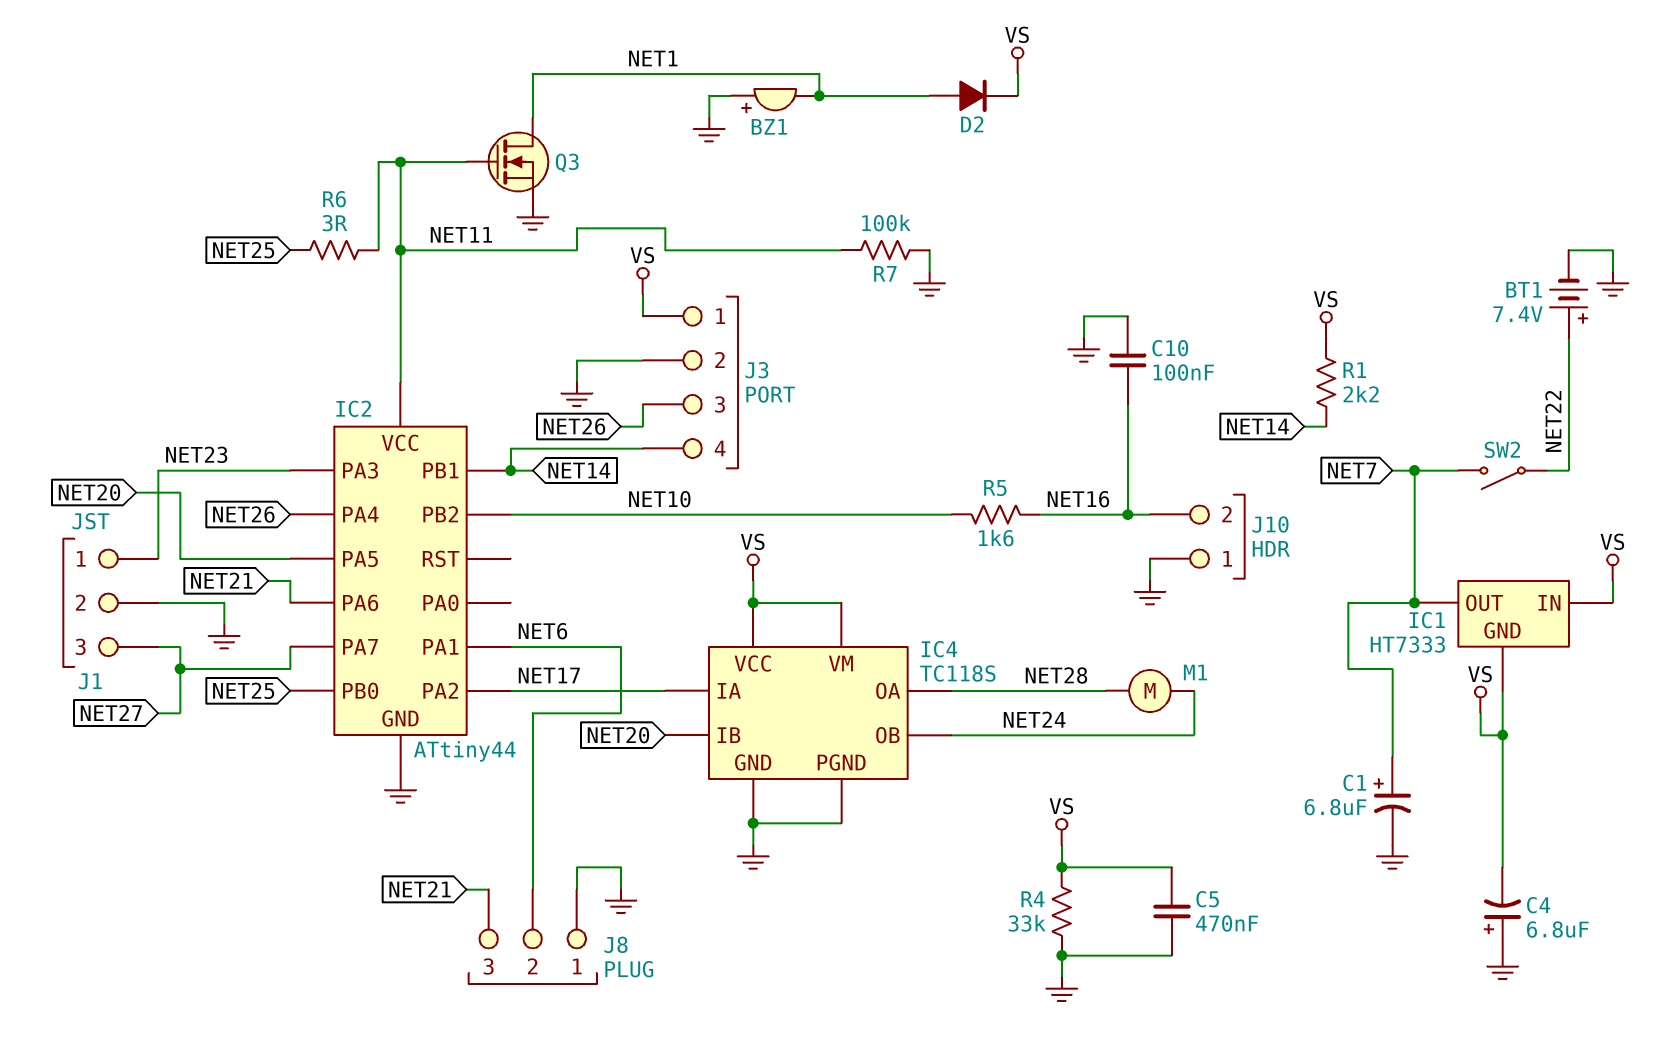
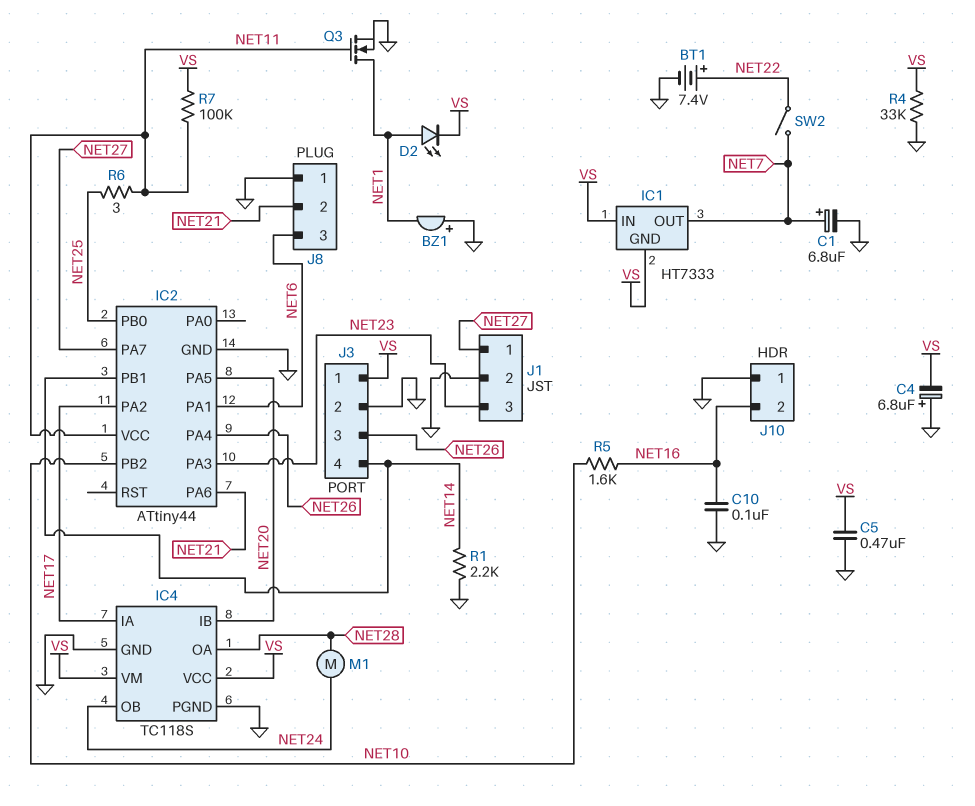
D2: diode (A NET1, K VS) -> LED (A NET1, K VS)
J1 pin 1: NET23 -> NET27
J1 pin 3: NET27 -> NET23
J8 pin 2: NET6 -> NET21
J8 pin 3: NET21 -> NET6
R1: 2.2k (NET14, VS) -> 2.2k (GND, NET14)
R7: 100k (GND, NET11) -> 100k (NET11, VS)

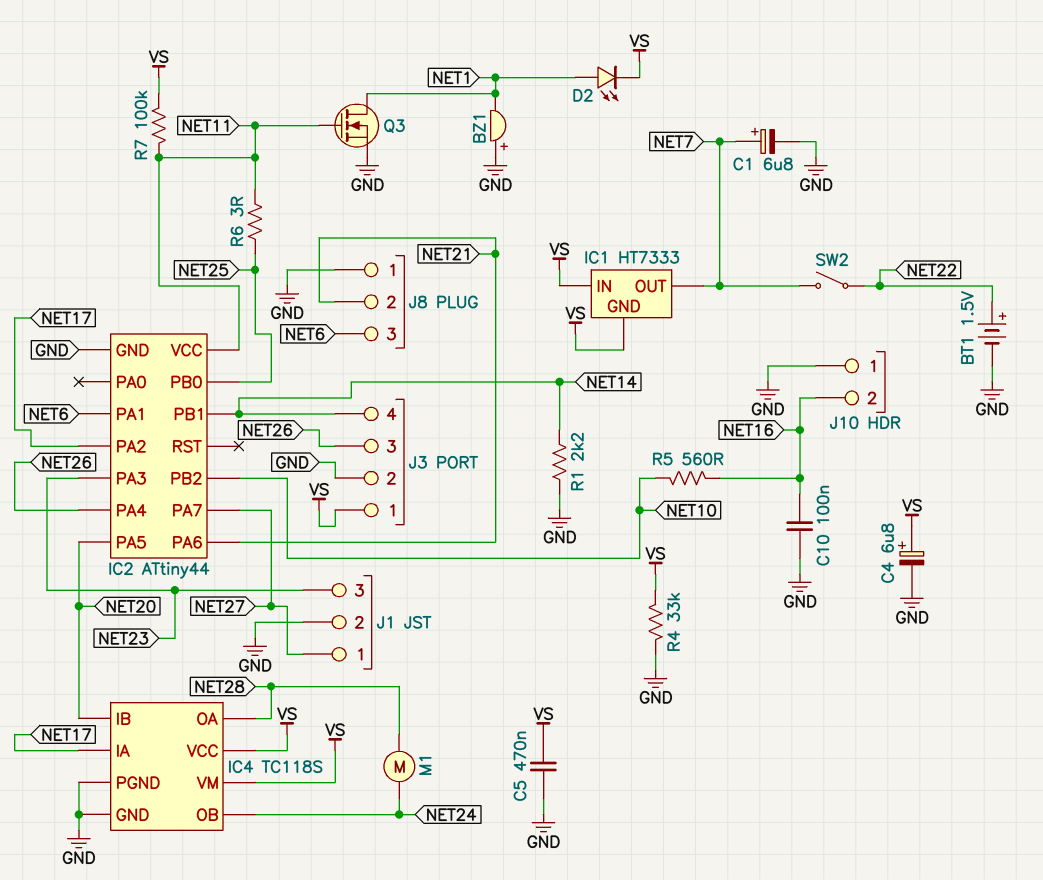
BT1: 7.4V (plus NET22, minus GND) -> 1.5V (plus NET22, minus GND)
C4: 6.8uF (plus GND, minus VS) -> 6.8uF (plus VS, minus GND)
R5: 1.6k (NET10, NET16) -> 560 (NET10, NET16)

